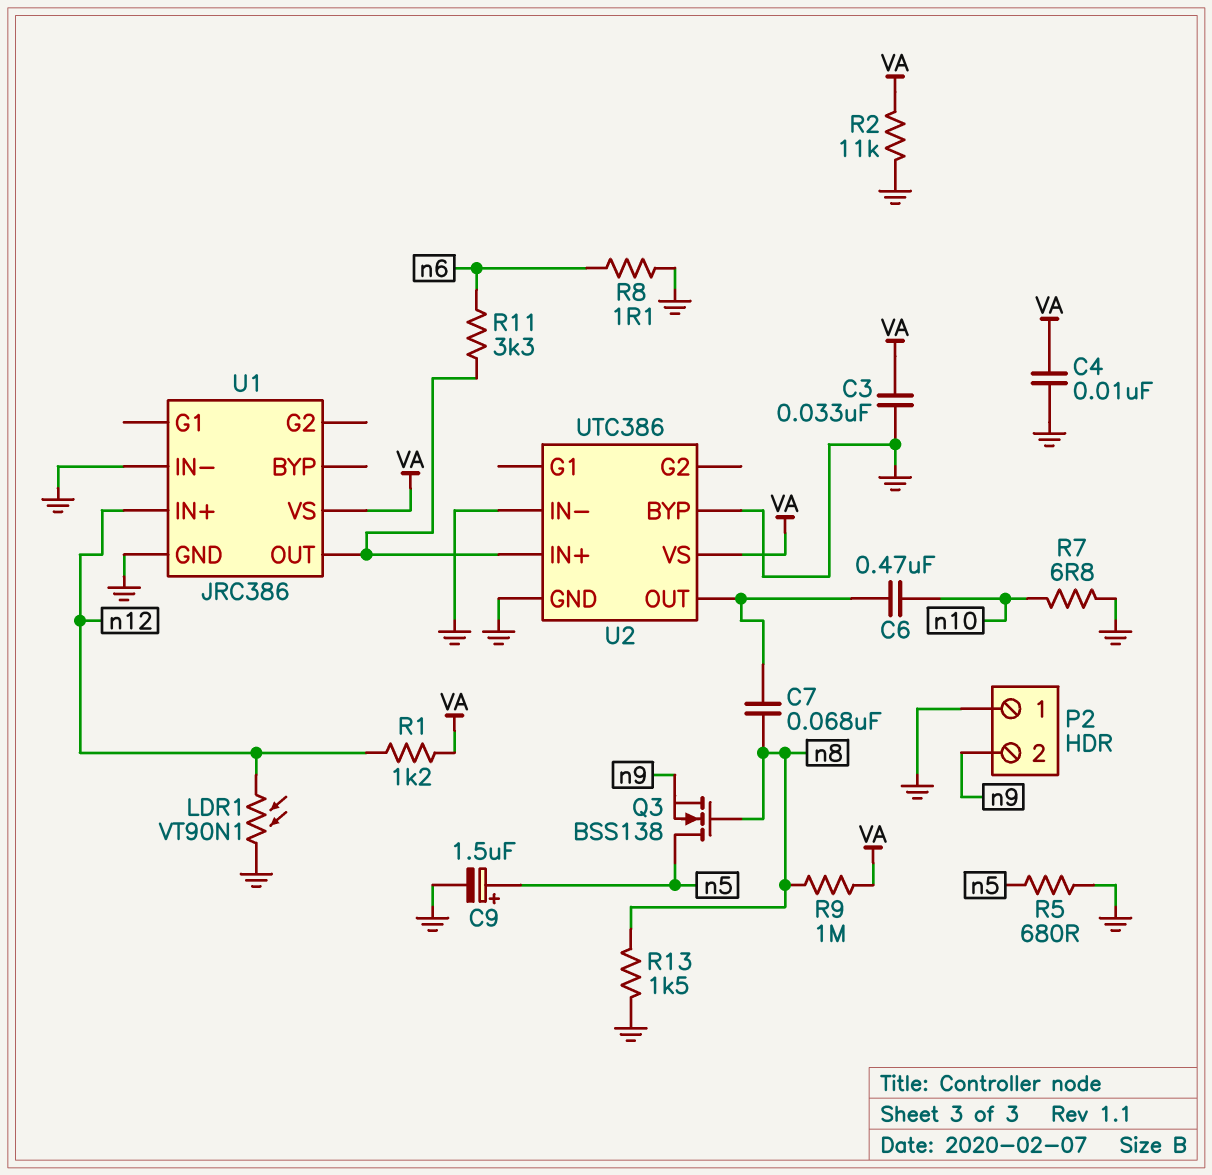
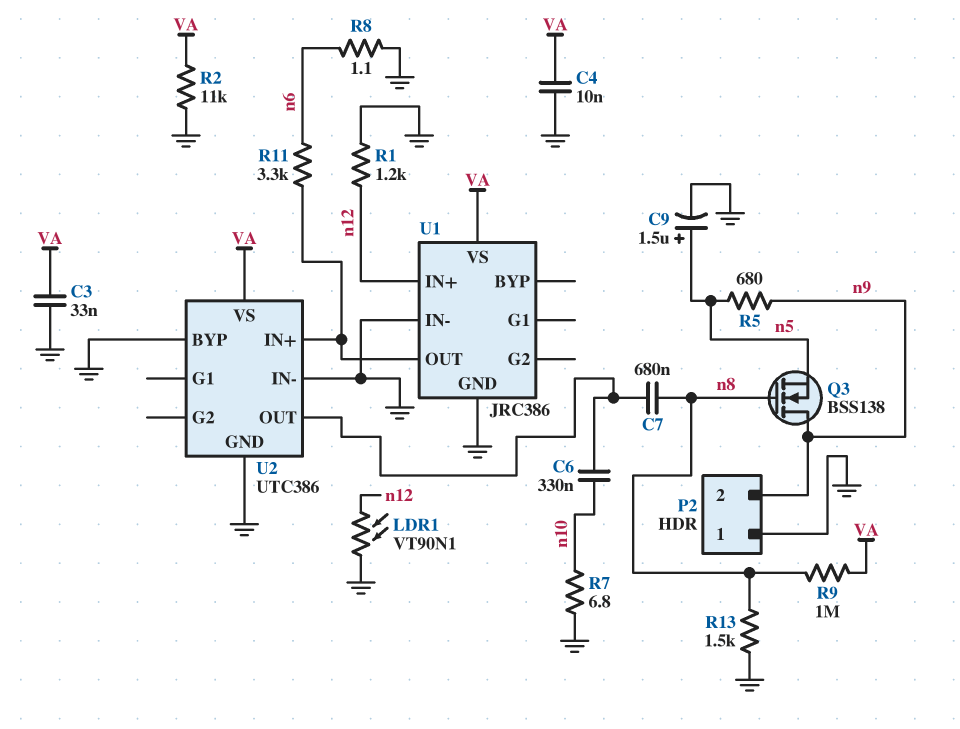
C6: 470nF (U2/OUT, n10) -> 330nF (U2/OUT, n10)
C7: 68nF (U2/OUT, n8) -> 680nF (U2/OUT, n8)
Q3: NMOS BSS138 (G n8, D n5, S n9) -> NMOS BSS138 (G n8, D n9, S n5)
R1: 1.2k (VA, n12) -> 1.2k (GND, n12)
R5: 680 (GND, n5) -> 680 (n5, n9)

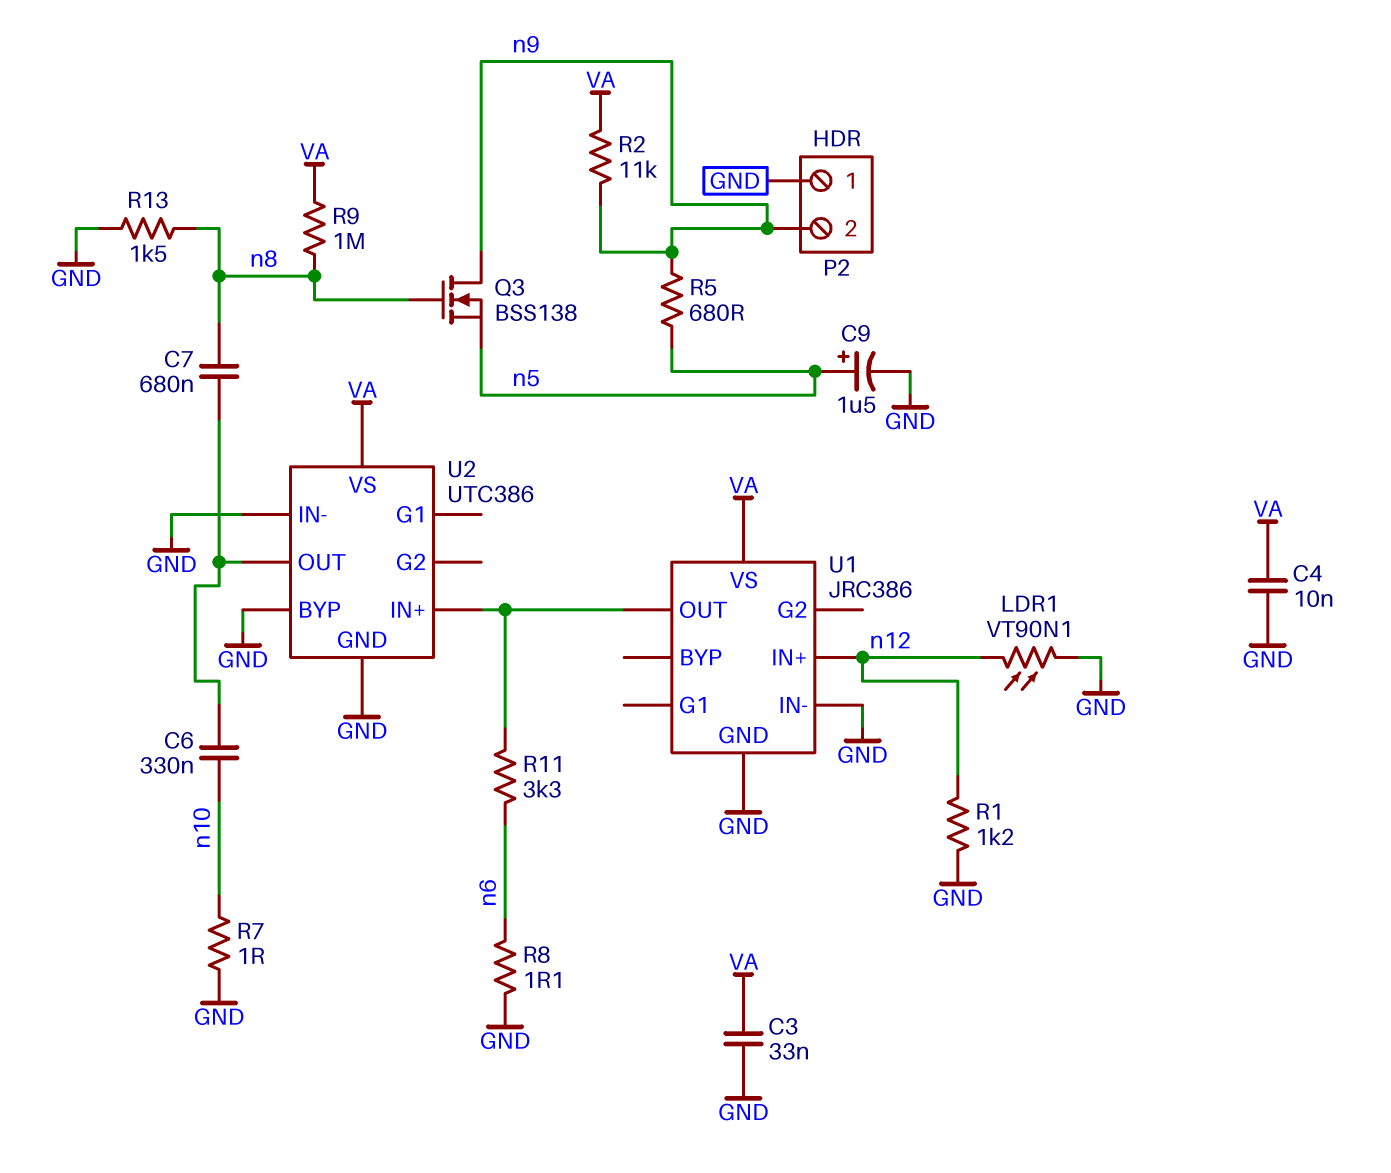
R2: 11k (GND, VA) -> 11k (VA, n9)
R7: 6.8 (GND, n10) -> 1 (GND, n10)

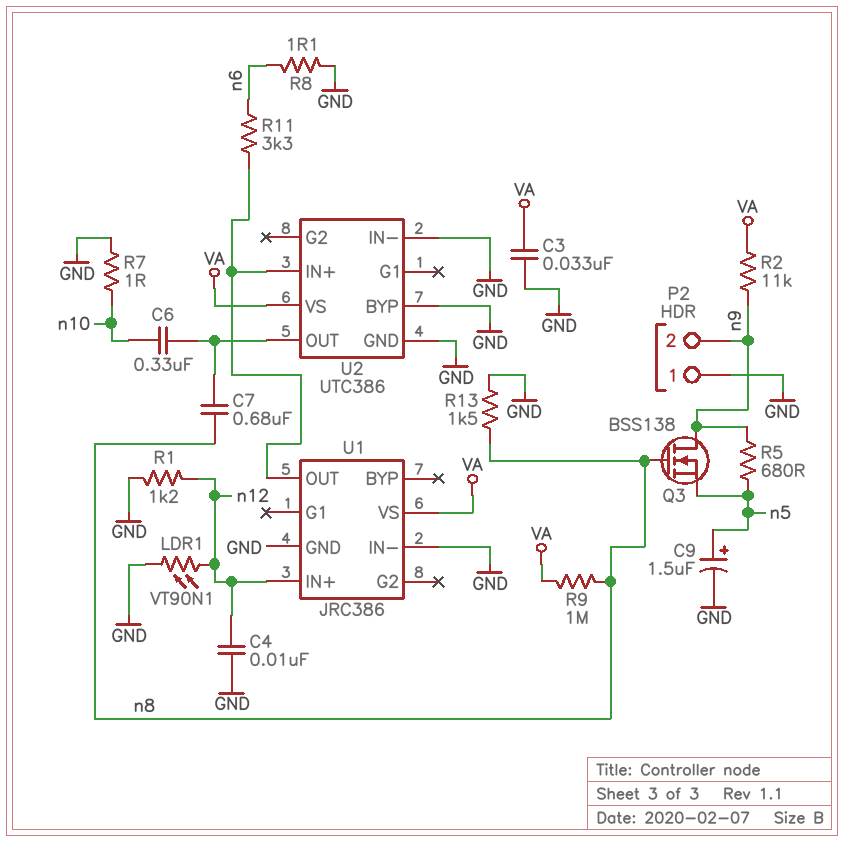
C4: 10nF (GND, VA) -> 10nF (GND, n12)

